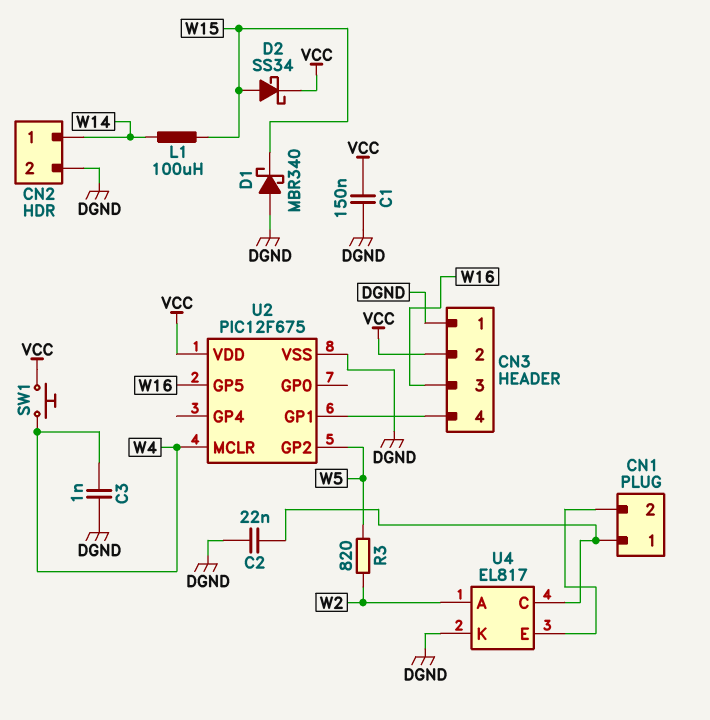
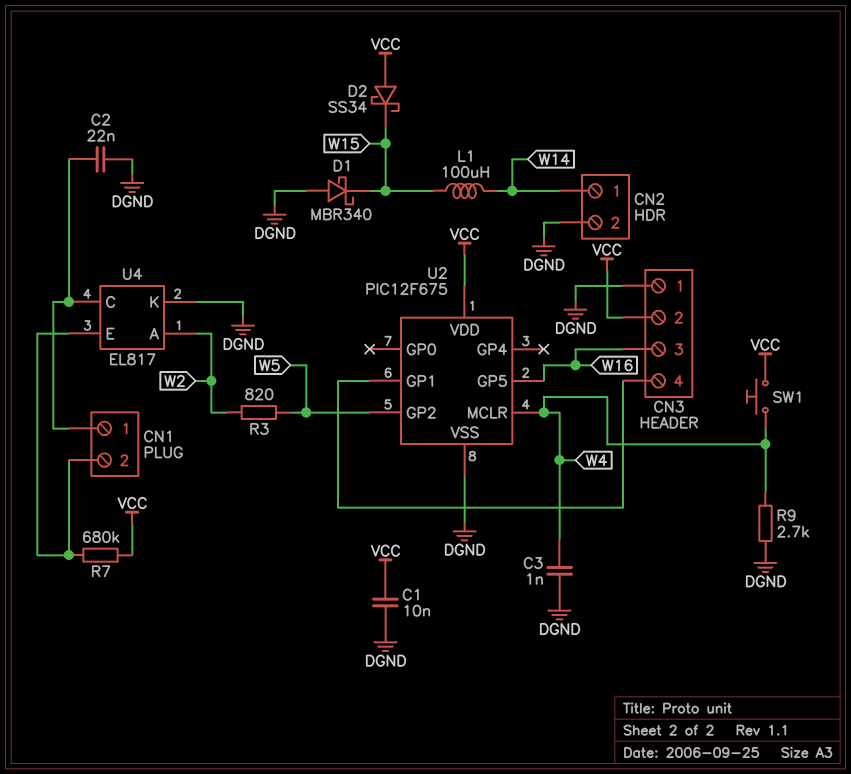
C1: 150nF (DGND, VCC) -> 10nF (DGND, VCC)
D2: schottky SS34 (A W15, K VCC) -> schottky SS34 (A VCC, K W15)
R7: none -> 680k (CN1/2, VCC)
R9: none -> 2.7k (DGND, W4)

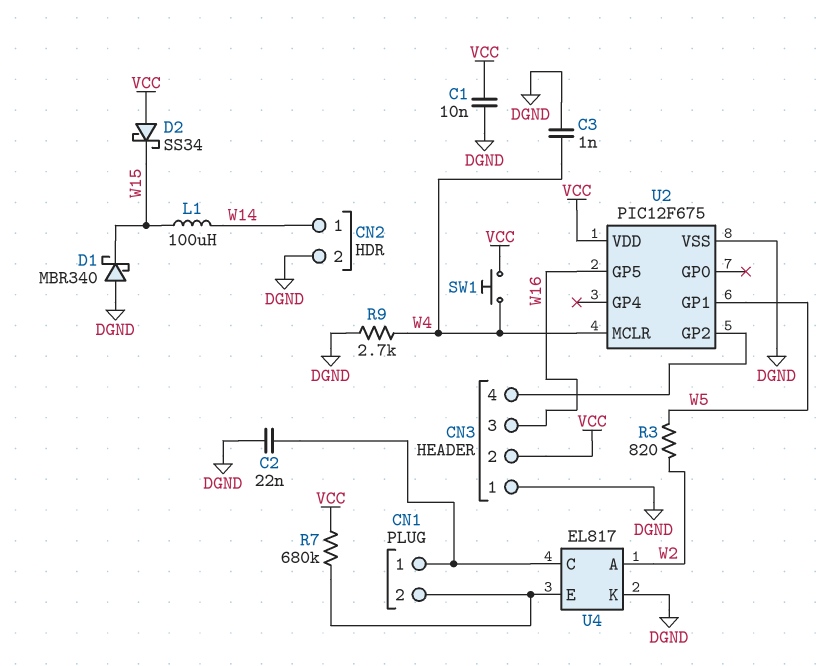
U2 pin GP1: CN3/4 -> W5
U2 pin GP2: W5 -> CN3/4

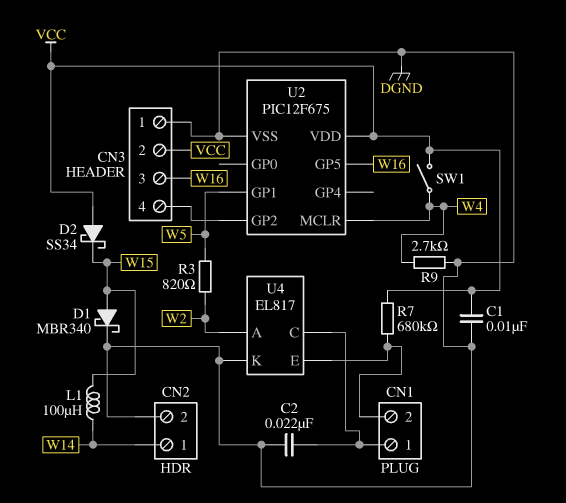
C3: 1nF (DGND, W4) -> none
D1: schottky MBR340 (A DGND, K W15) -> schottky MBR340 (A W15, K DGND)
SW1: button (VCC, W4) -> switch (VCC, W4)

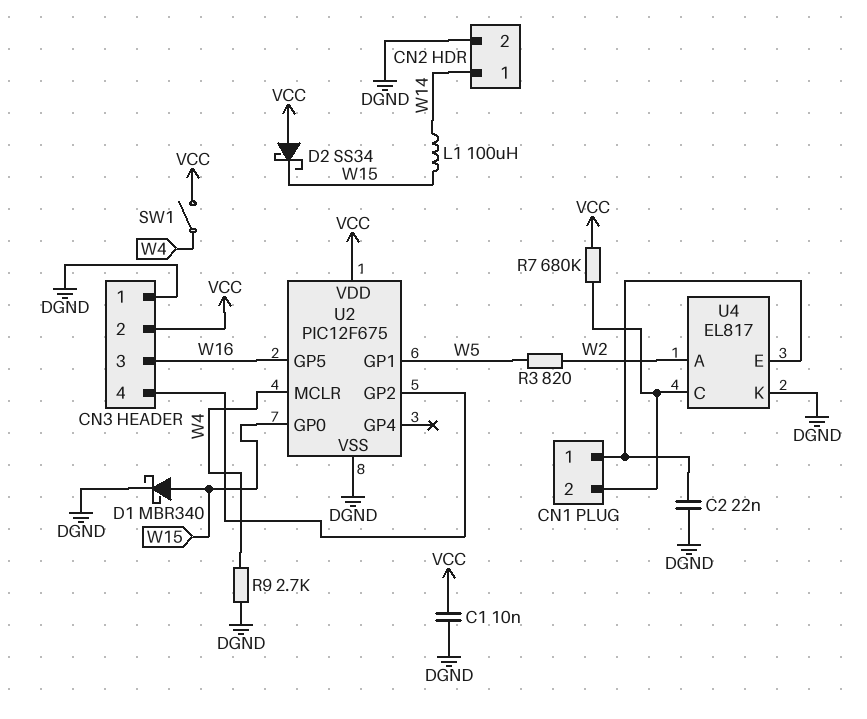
U2 pin GP0: none -> W15
U4 pin C: CN1/1 -> CN1/2
U4 pin E: CN1/2 -> CN1/1

